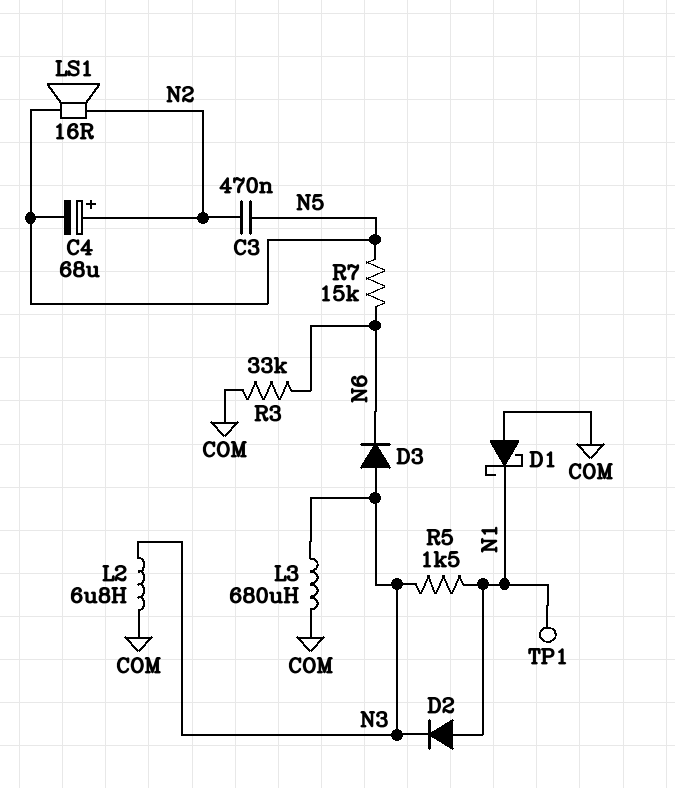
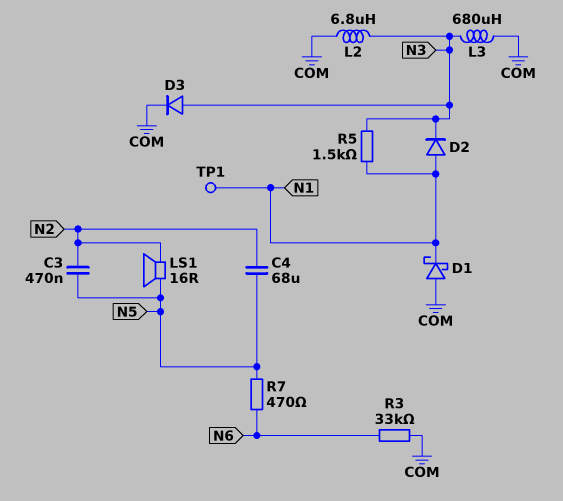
C4: 68uF (plus N2, minus N5) -> 68uF (N2, N5)
D3: diode (A N3, K N6) -> diode (A N3, K COM)
R7: 15k (N5, N6) -> 470 (N5, N6)

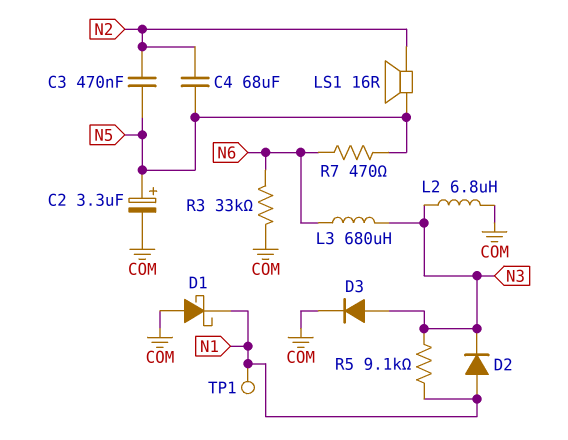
C2: none -> 3.3uF (plus N5, minus COM)
L3: 680uH (COM, N3) -> 680uH (N3, N6)
R5: 1.5k (N1, N3) -> 9.1k (N1, N3)

